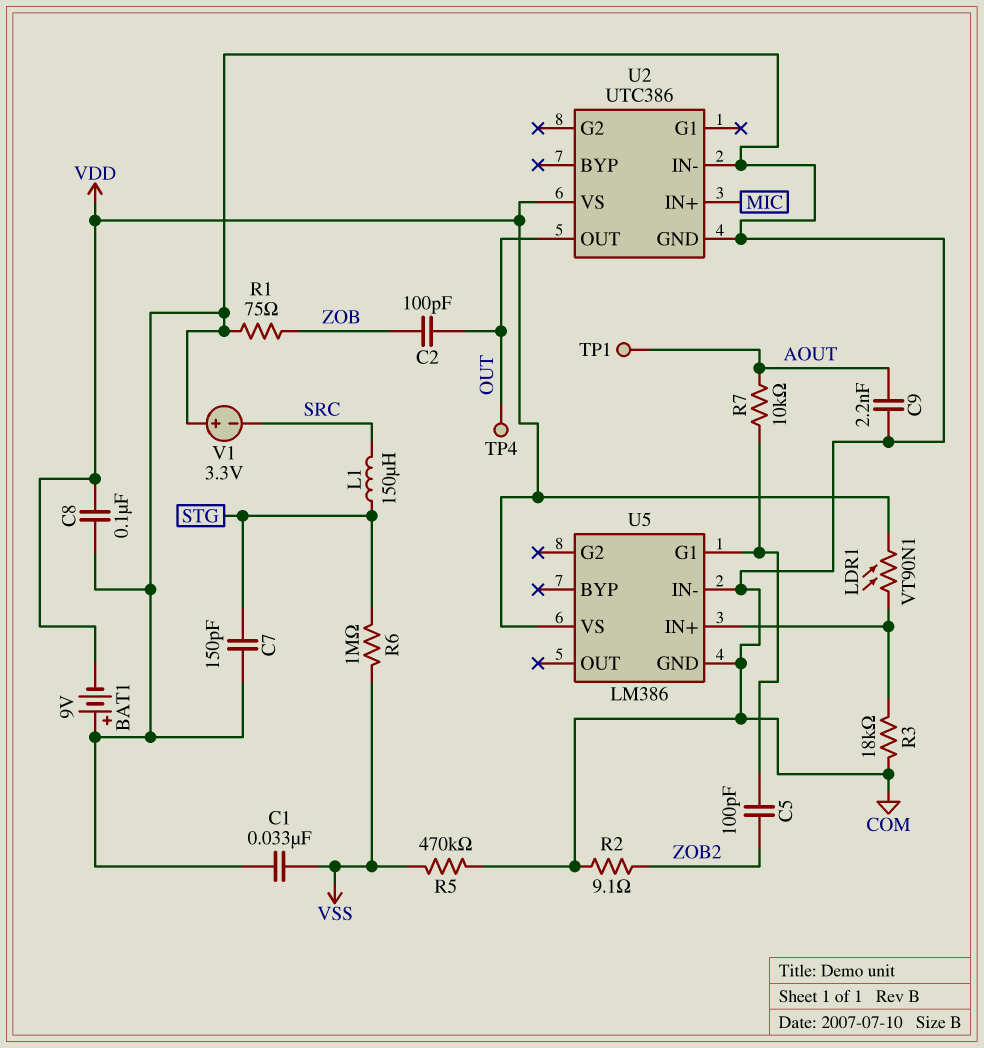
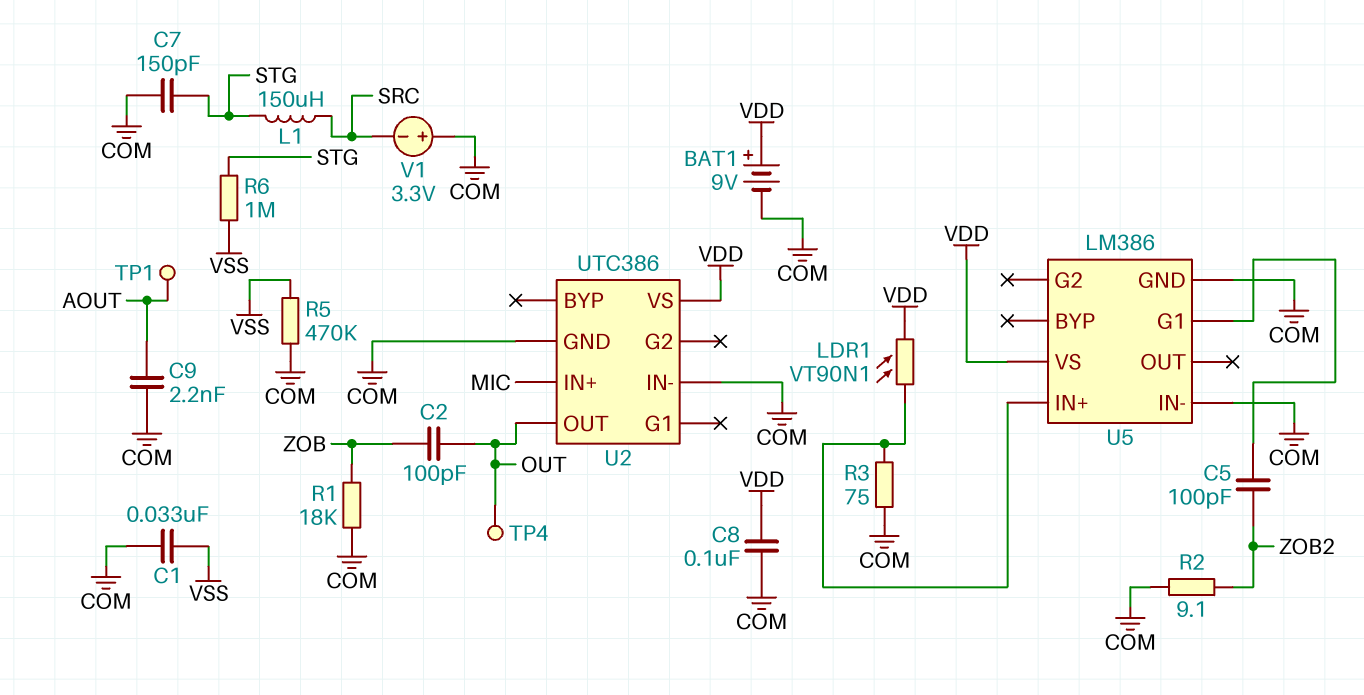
BAT1: 9V (plus COM, minus VDD) -> 9V (plus VDD, minus COM)
R1: 75 (COM, ZOB) -> 18k (COM, ZOB)
R3: 18k (COM, U5/IN+) -> 75 (COM, U5/IN+)
R7: 10k (AOUT, U5/G1) -> none

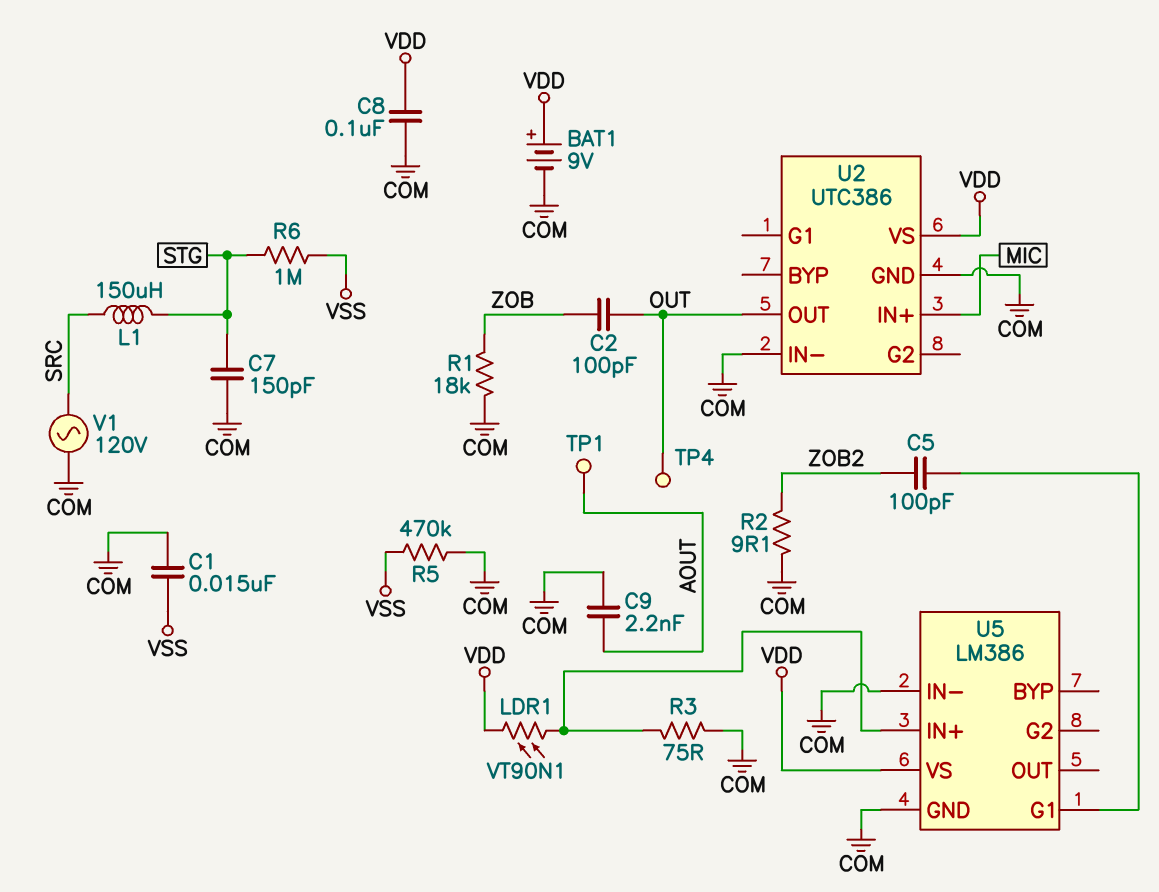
C1: 33nF (COM, VSS) -> 15nF (COM, VSS)
V1: 3.3V (plus COM, minus SRC) -> AC 120V (COM, SRC)

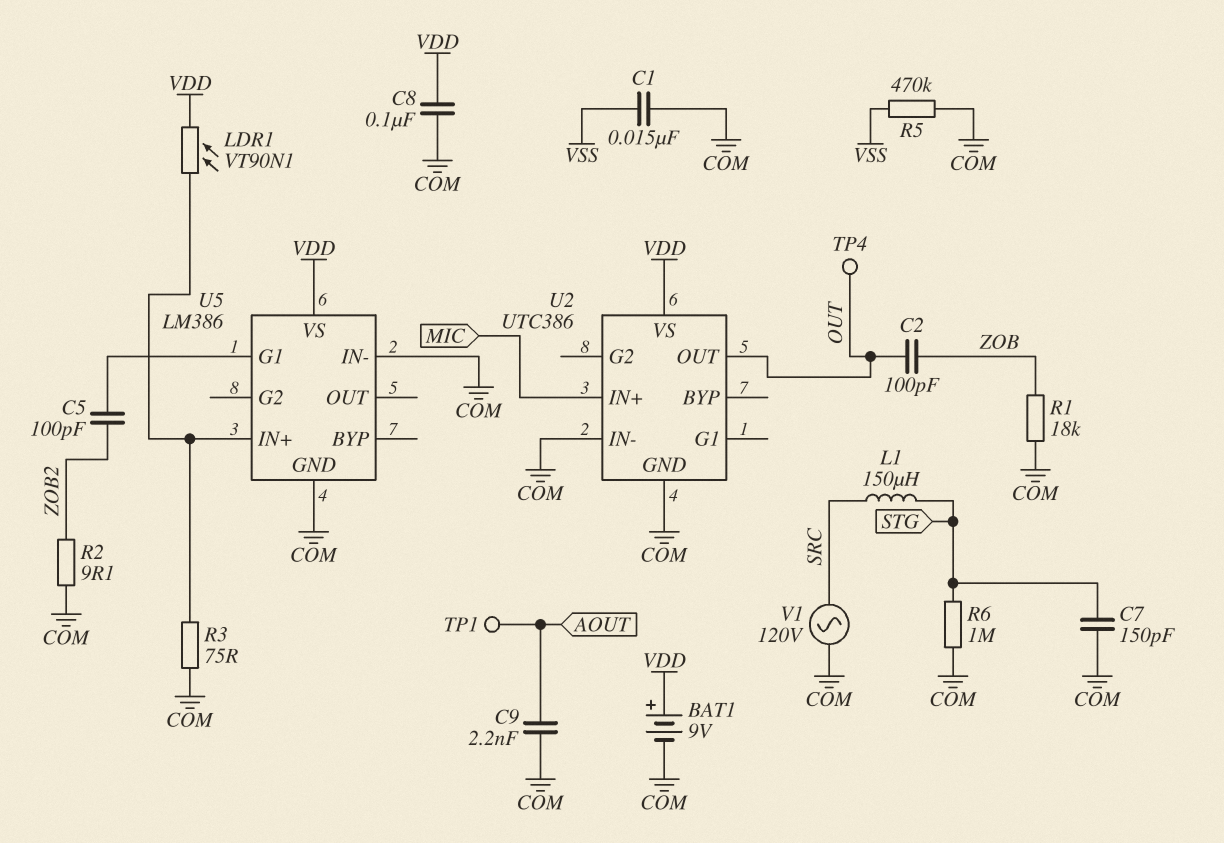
R6: 1M (STG, VSS) -> 1M (COM, STG)

